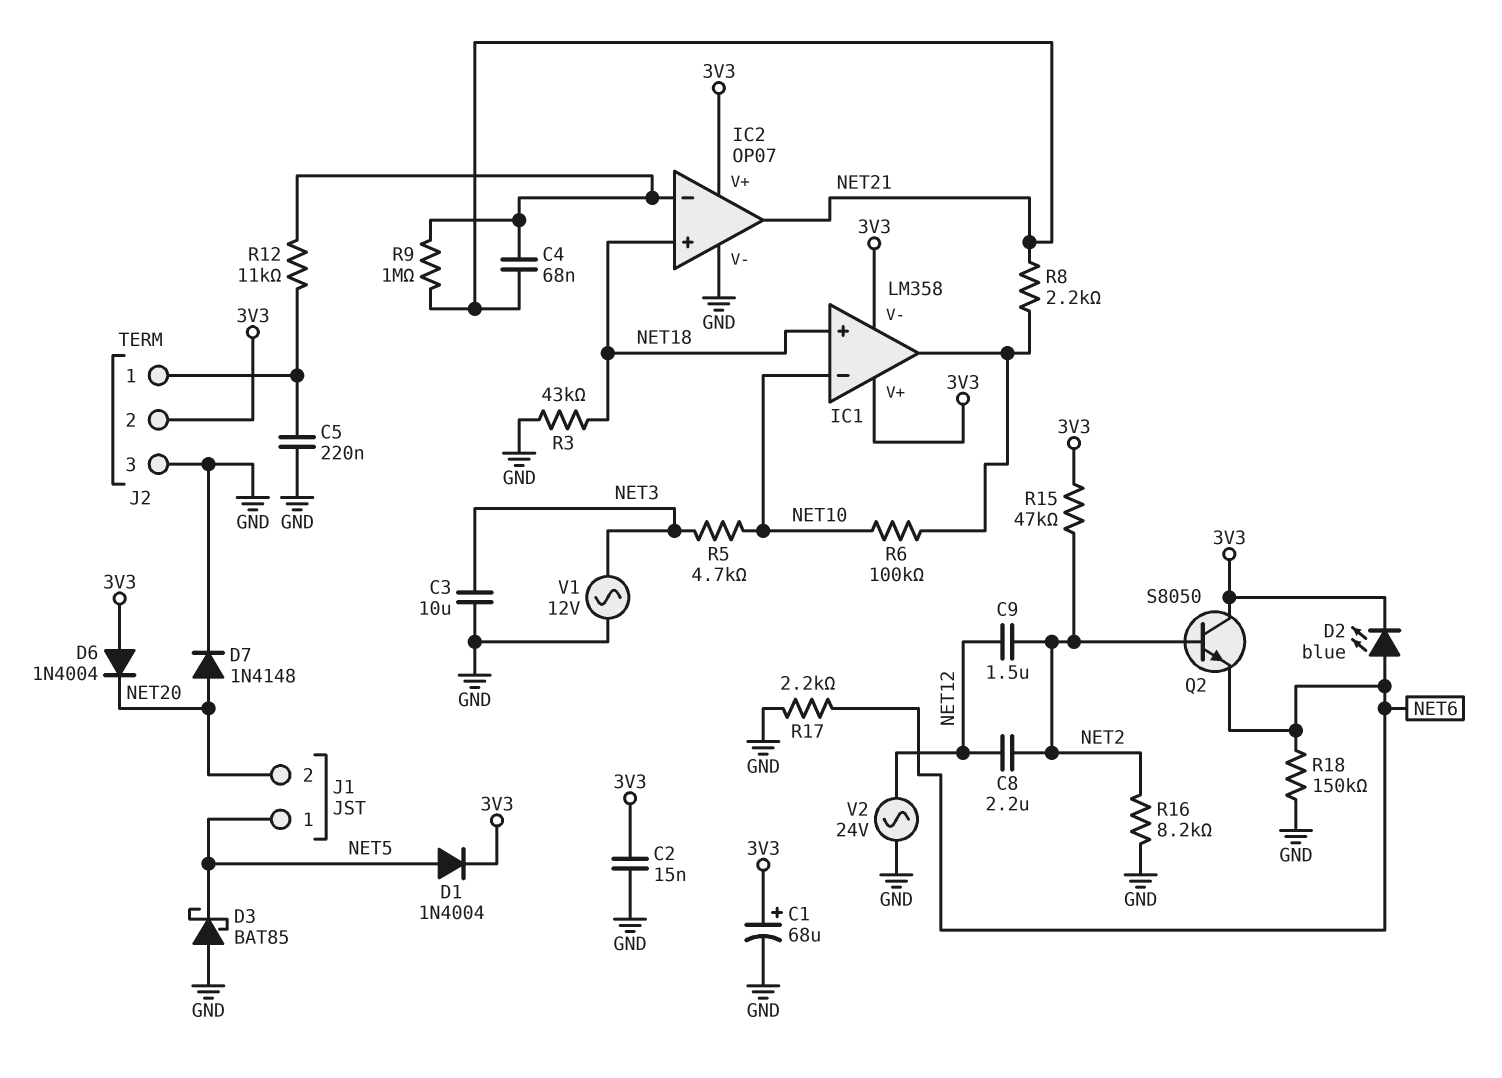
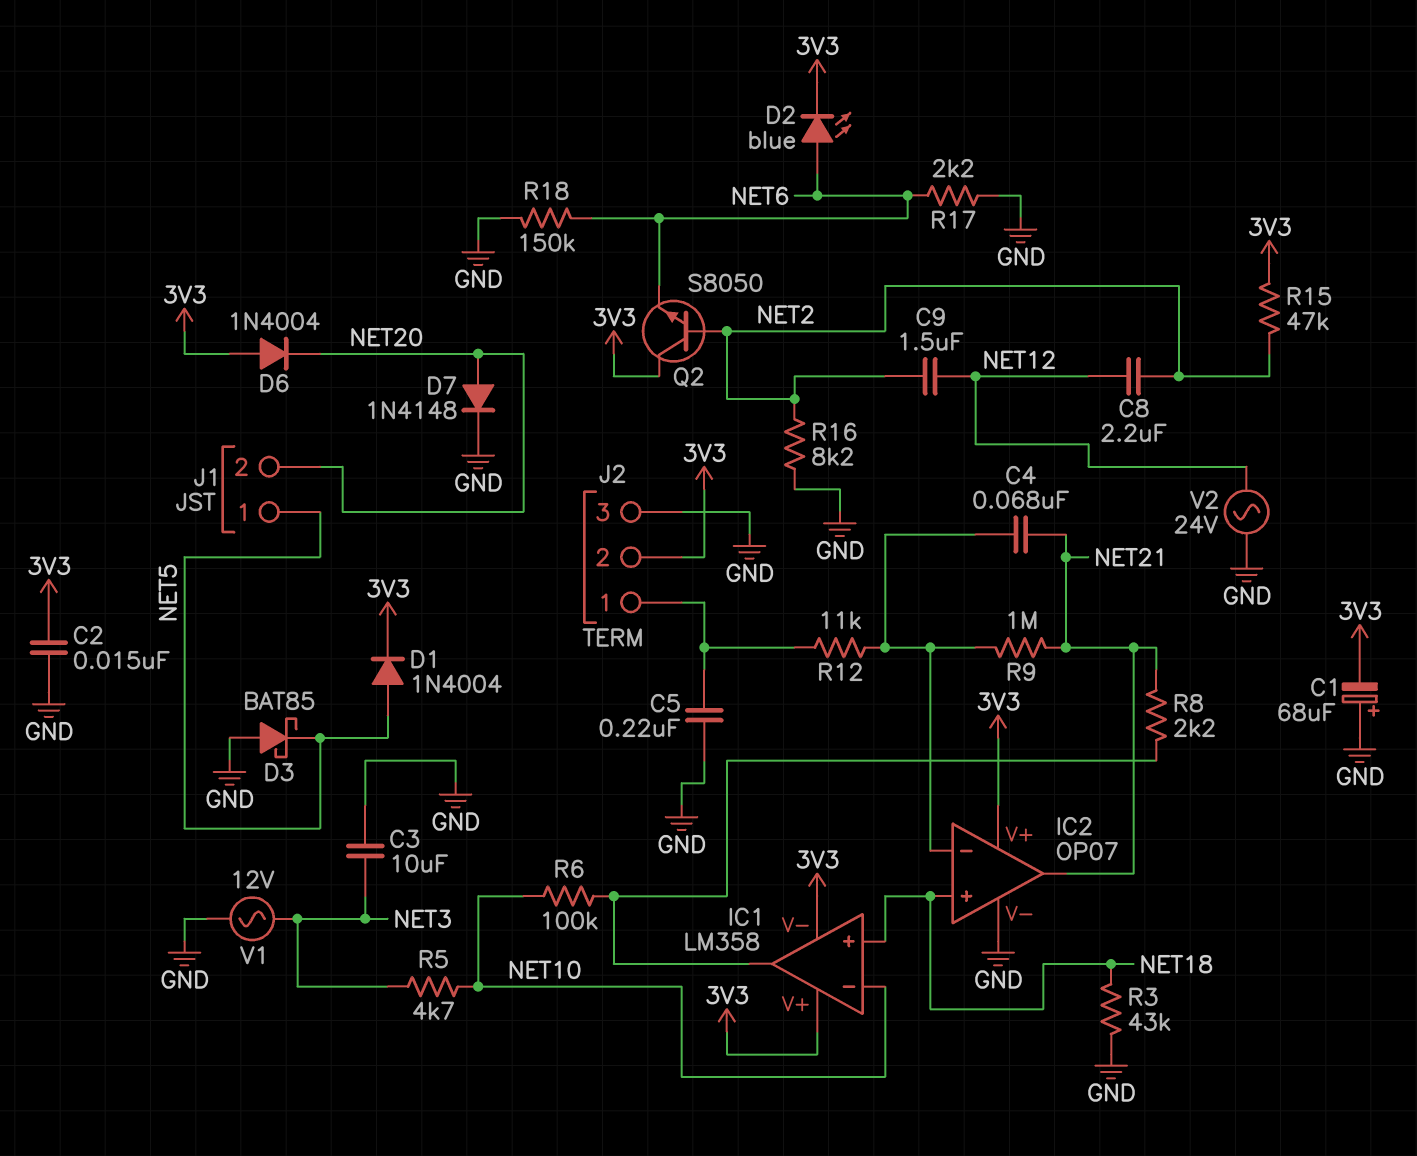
C1: 68uF (plus 3V3, minus GND) -> 68uF (plus GND, minus 3V3)

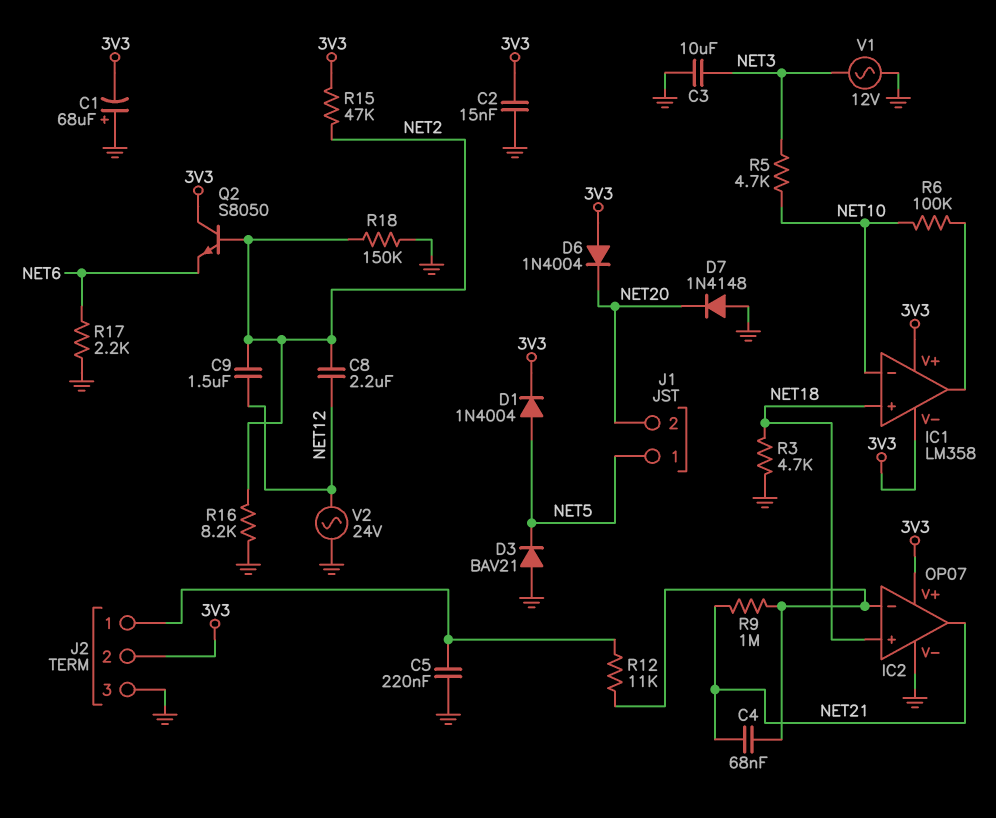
D2: LED blue (A NET6, K 3V3) -> none
D3: schottky BAT85 (A GND, K NET5) -> diode BAV21 (A GND, K NET5)
D7: diode 1N4148 (A NET20, K GND) -> diode 1N4148 (A GND, K NET20)
R3: 43k (GND, NET18) -> 4.7k (GND, NET18)
R8: 2.2k (IC1/out, NET21) -> none
R18: 150k (GND, NET6) -> 150k (GND, NET2)

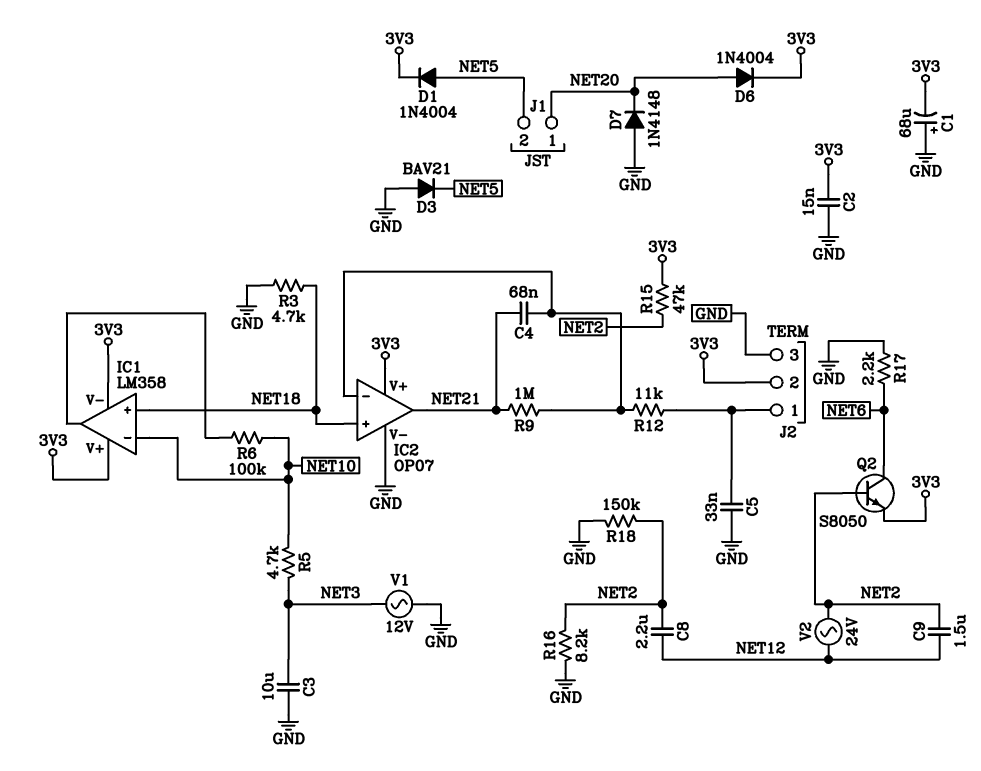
C5: 220nF (GND, J2/1) -> 33nF (GND, J2/1)
D6: diode 1N4004 (A 3V3, K NET20) -> diode 1N4004 (A NET20, K 3V3)
J1 pin 1: NET5 -> NET20
J1 pin 2: NET20 -> NET5
Q2: NPN S8050 (B NET2, C 3V3, E NET6) -> NPN S8050 (B NET2, C NET6, E 3V3)
V2: AC 24V (GND, NET12) -> AC 24V (NET2, NET12)

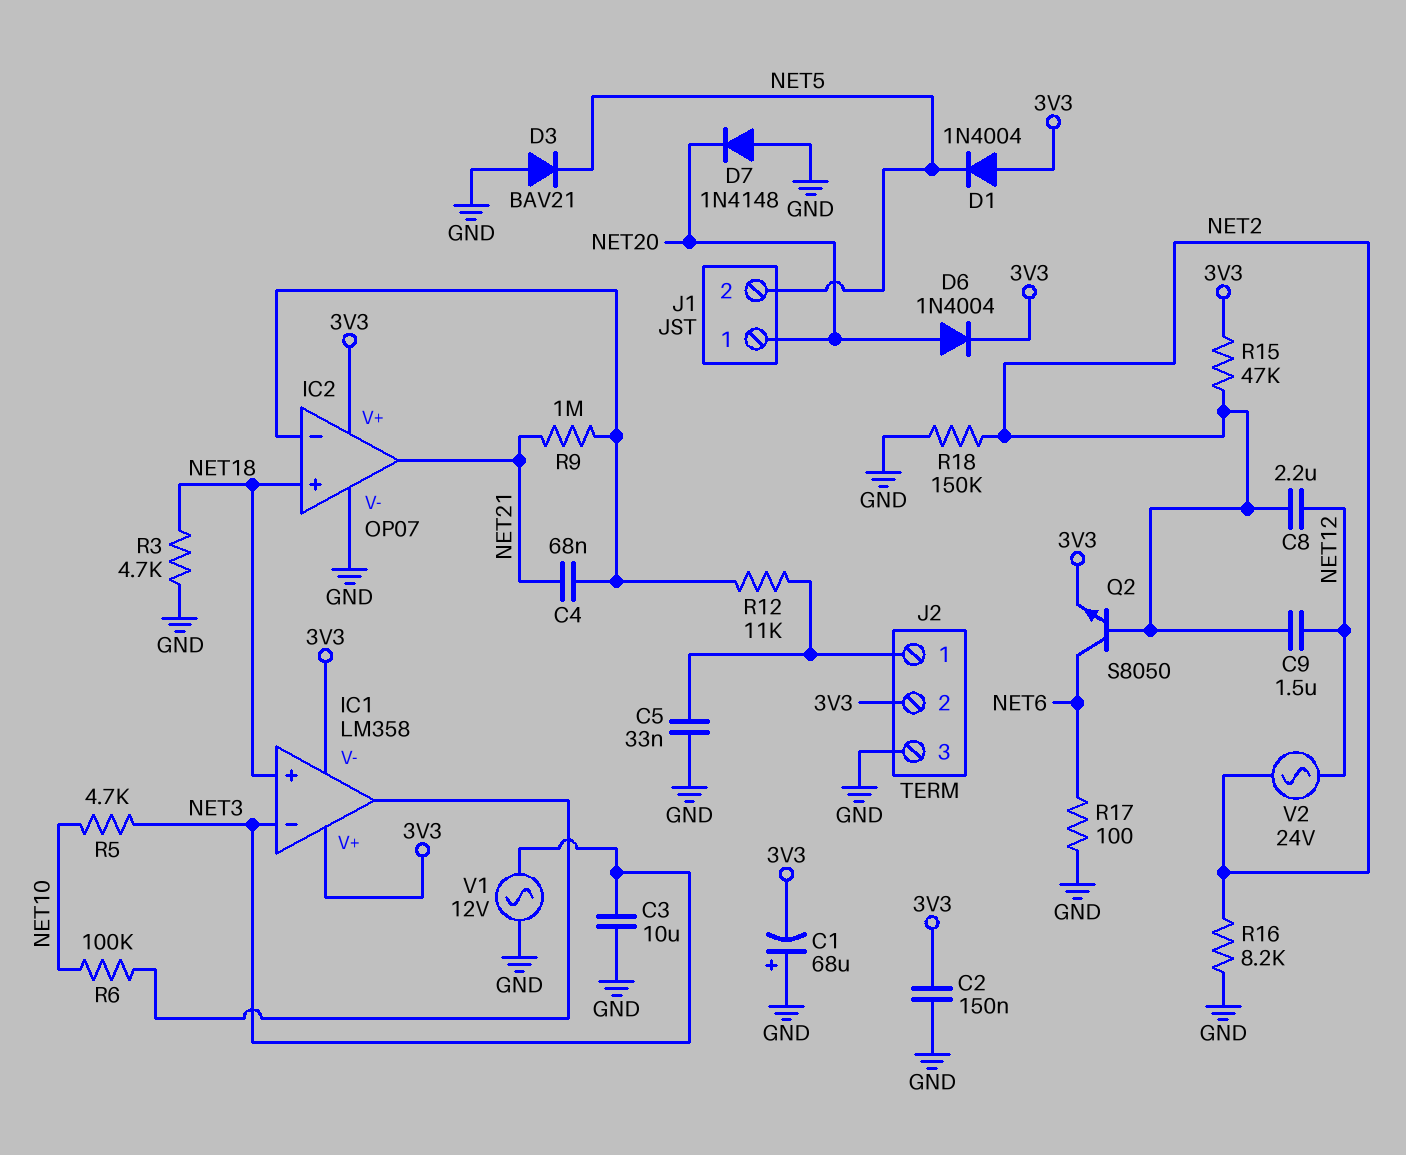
C2: 15nF (3V3, GND) -> 150nF (3V3, GND)
D1: diode 1N4004 (A NET5, K 3V3) -> diode 1N4004 (A 3V3, K NET5)
IC1 pin in-: NET10 -> NET3
R17: 2.2k (GND, NET6) -> 100 (GND, NET6)

